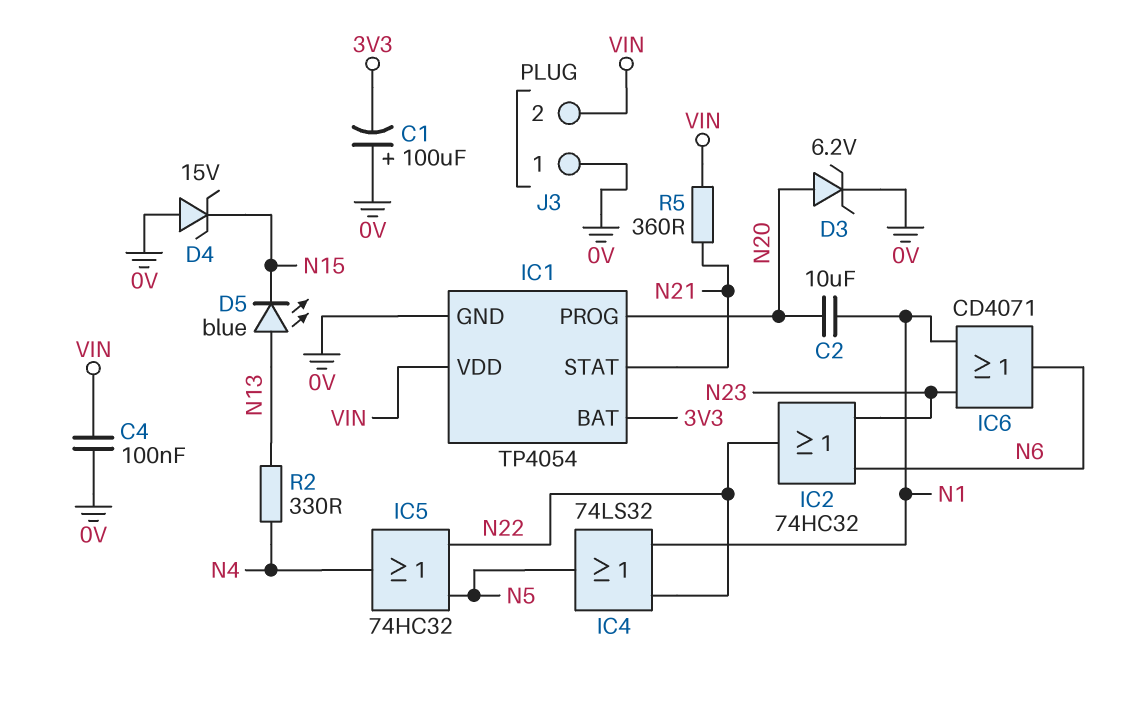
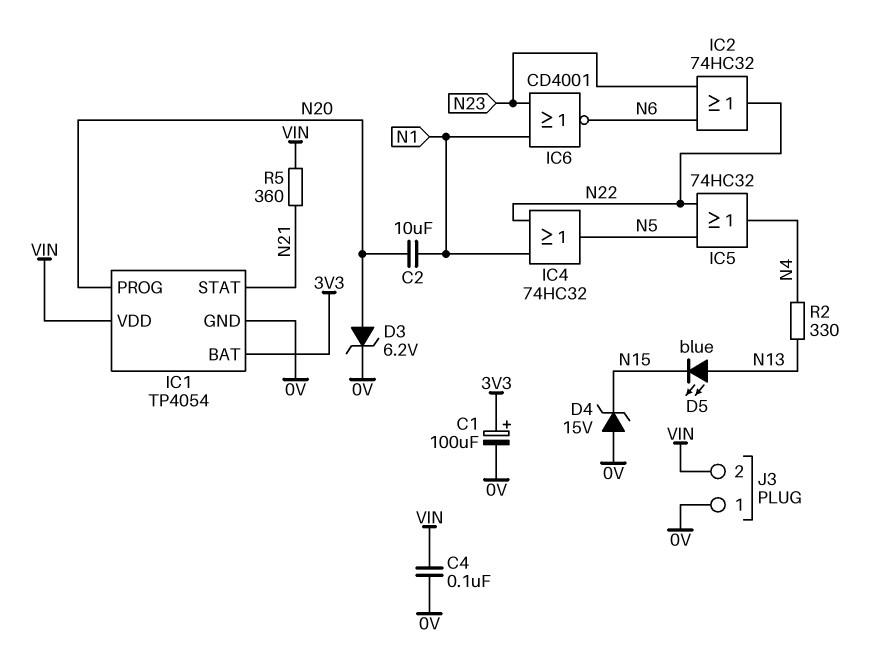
C1: 100uF (plus 0V, minus 3V3) -> 100uF (plus 3V3, minus 0V)
IC4: OR 74LS32 (in N1, in N22, out N5) -> OR 74HC32 (in N1, in N22, out N5)
IC6: OR CD4071 (in N1, in N23, out N6) -> NOR CD4001 (in N1, in N23, out N6)

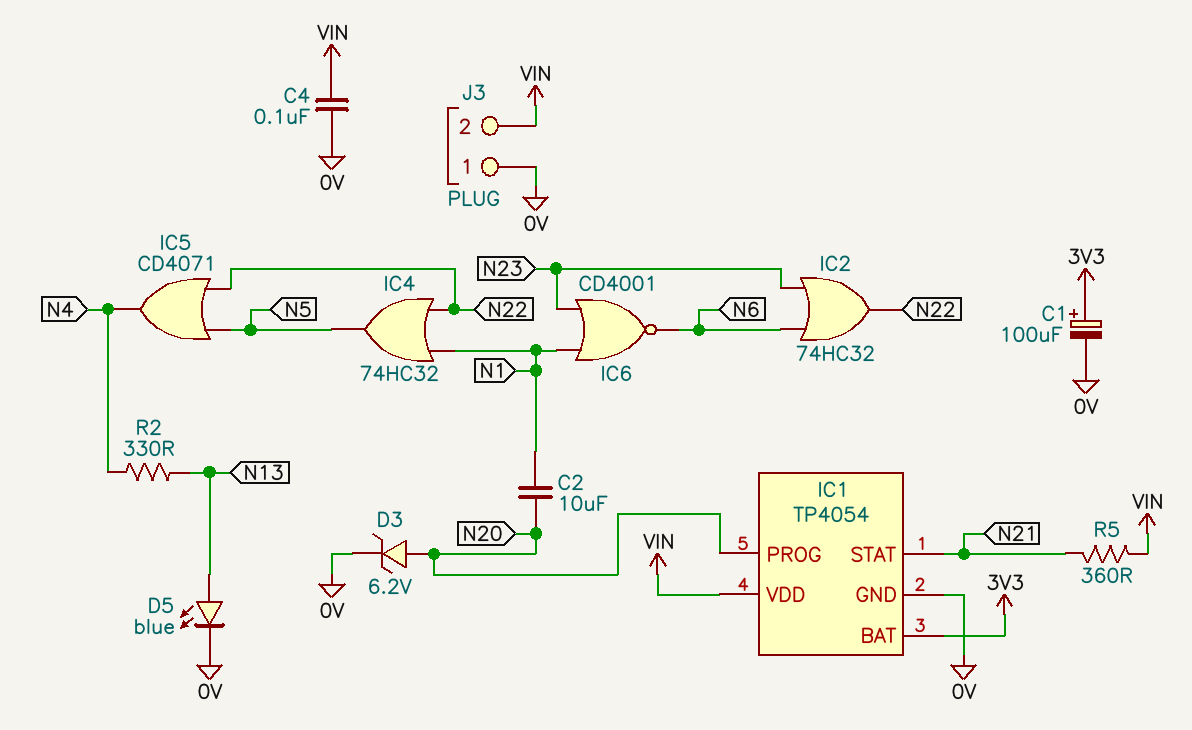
D4: zener 15V (A 0V, K N15) -> none
D5: LED blue (A N13, K N15) -> LED blue (A N13, K 0V)
IC5: OR 74HC32 (in N5, in N22, out N4) -> OR CD4071 (in N5, in N22, out N4)

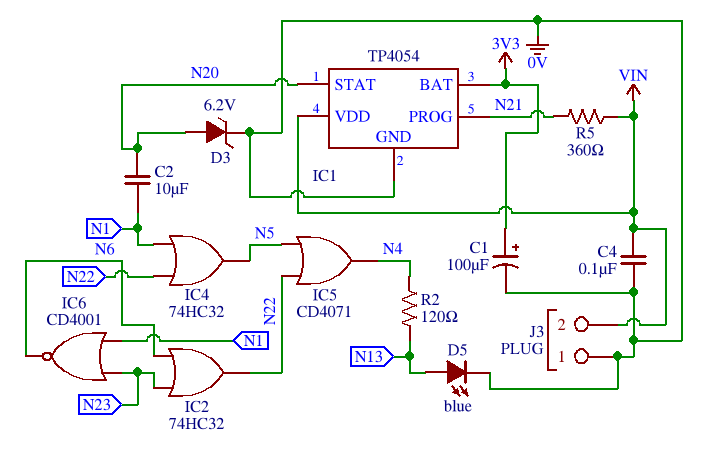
IC1 pin PROG: N20 -> N21
IC1 pin STAT: N21 -> N20
R2: 330 (N4, N13) -> 120 (N4, N13)

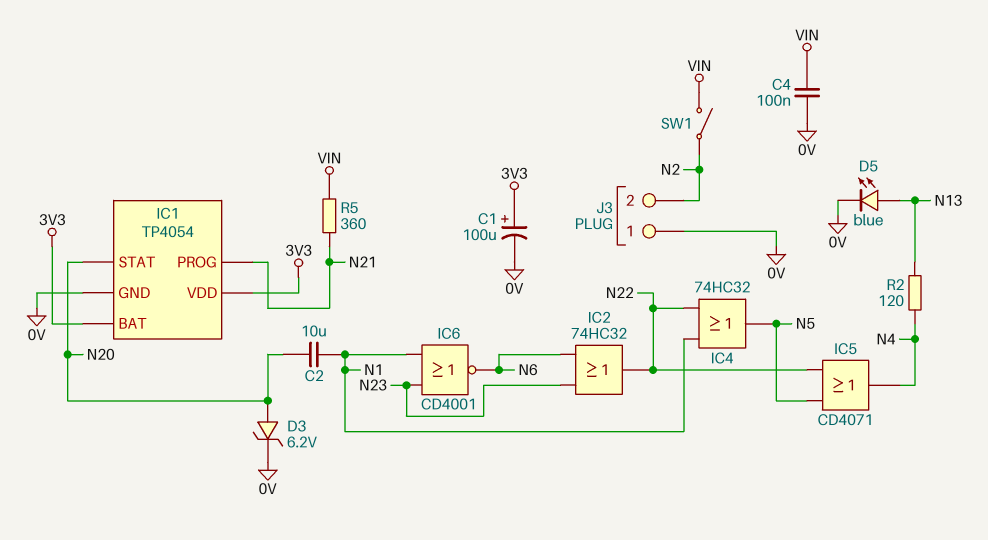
IC1 pin VDD: VIN -> 3V3
J3 pin 2: VIN -> N2
SW1: none -> switch (N2, VIN)

